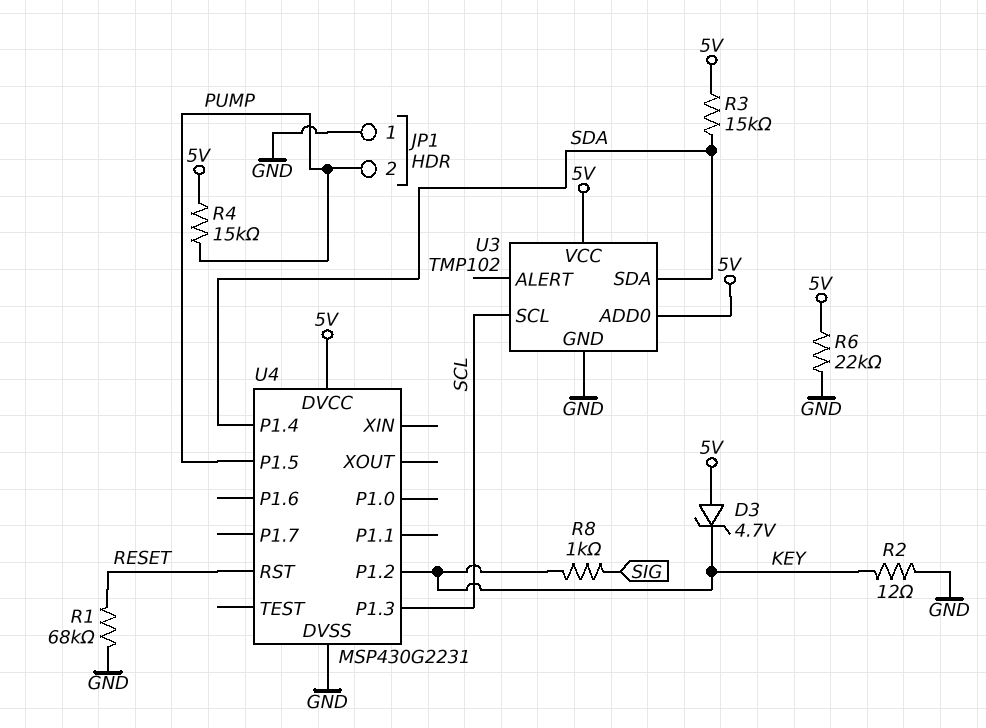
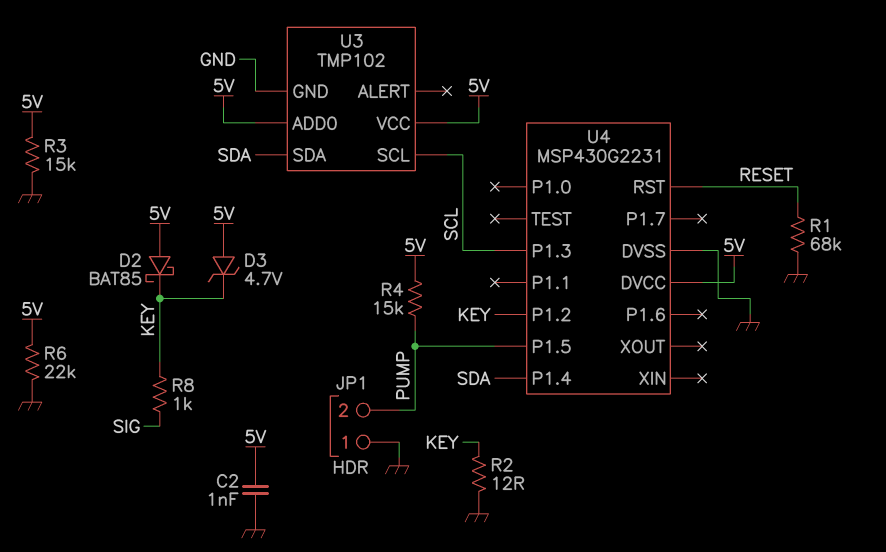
C2: none -> 1nF (5V, GND)
D2: none -> schottky BAT85 (A 5V, K KEY)
R3: 15k (5V, SDA) -> 15k (5V, GND)

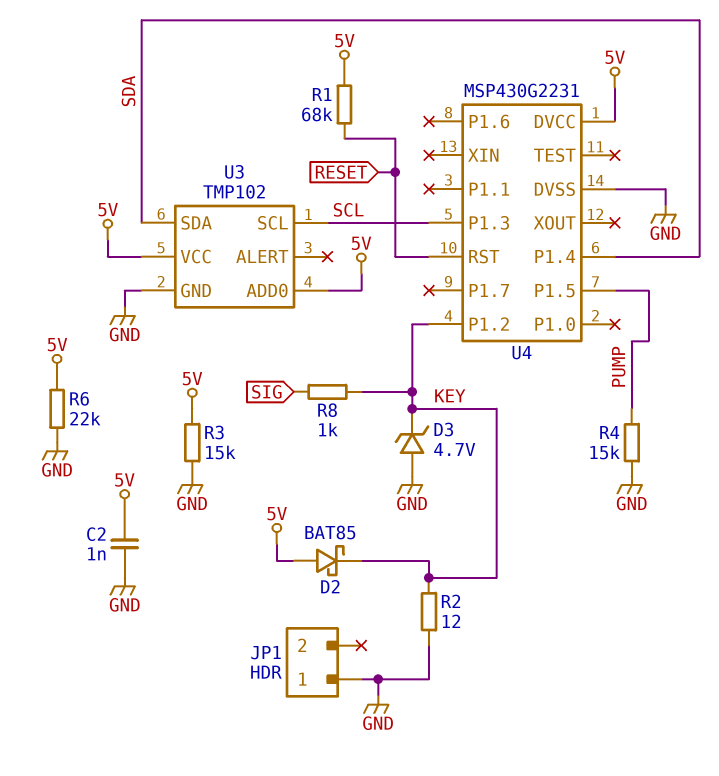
D3: zener 4.7V (A 5V, K KEY) -> zener 4.7V (A GND, K KEY)
JP1 pin 2: PUMP -> none
R1: 68k (GND, RESET) -> 68k (5V, RESET)
R4: 15k (5V, PUMP) -> 15k (GND, PUMP)

